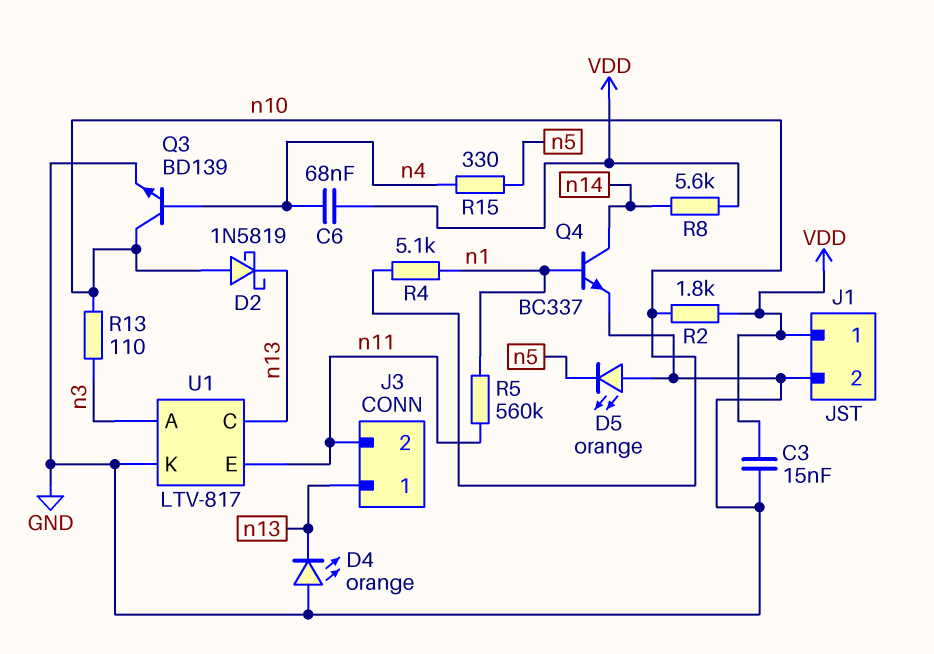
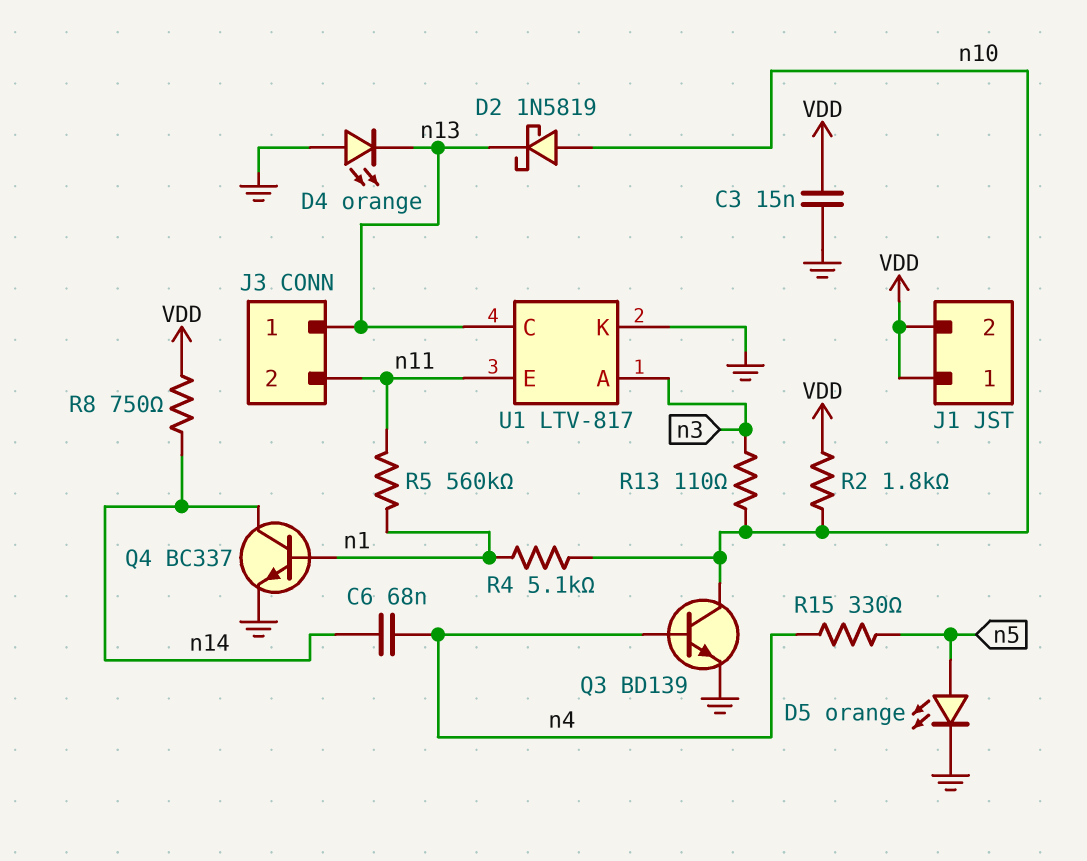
C6: 68nF (VDD, n4) -> 68nF (n4, n14)
D5: LED orange (A GND, K n5) -> LED orange (A n5, K GND)
J1 pin 2: GND -> VDD
R8: 5.6k (VDD, n14) -> 750 (VDD, n14)

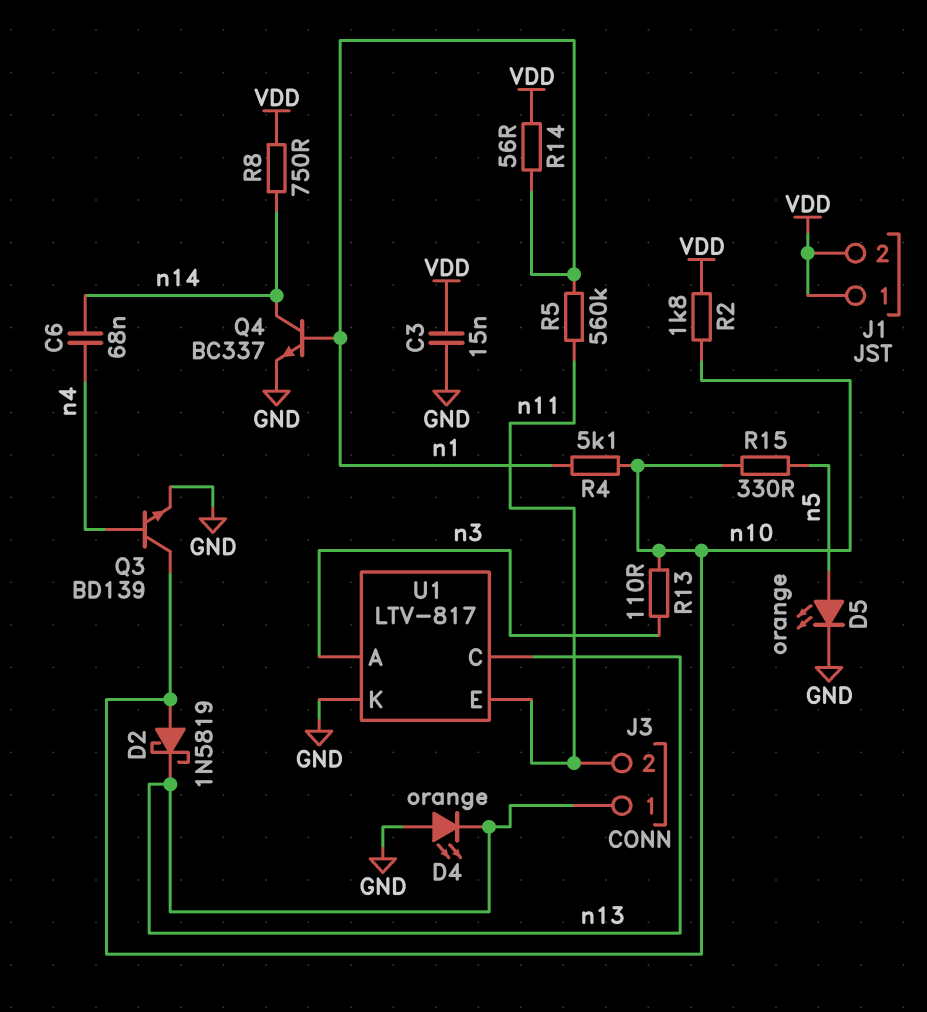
R14: none -> 56 (VDD, n1)
R15: 330 (n4, n5) -> 330 (n5, n10)

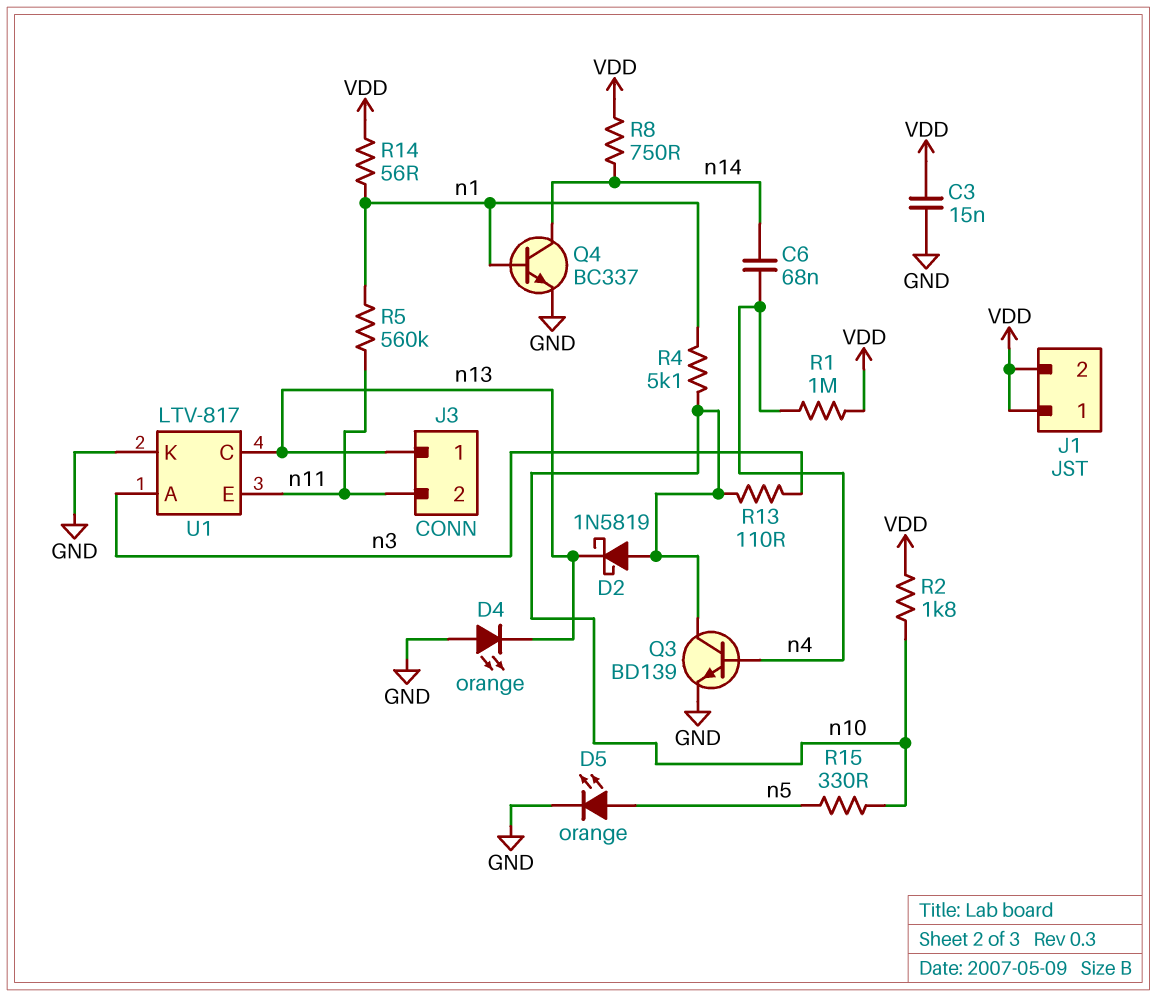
R1: none -> 1M (VDD, n4)

